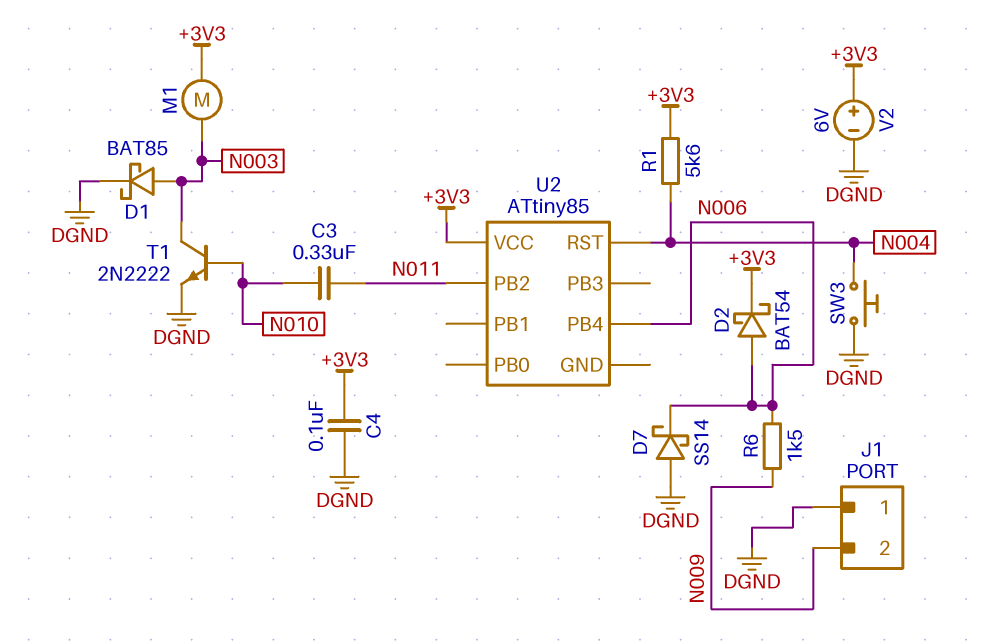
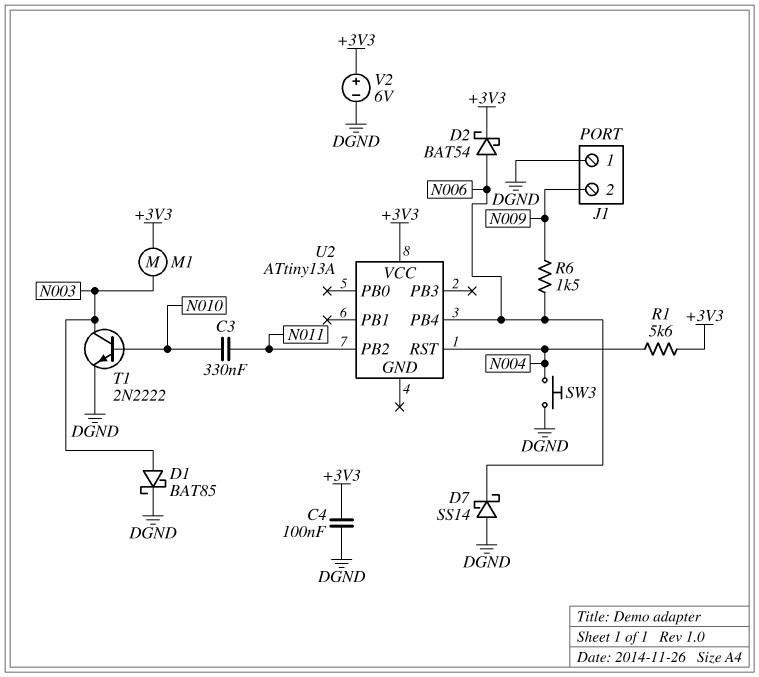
U2: ATtiny85 -> ATtiny13A

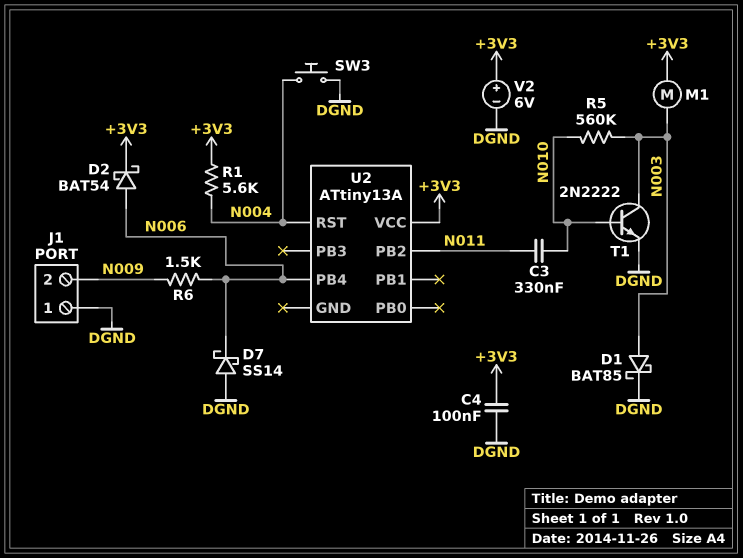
R5: none -> 560k (N003, N010)

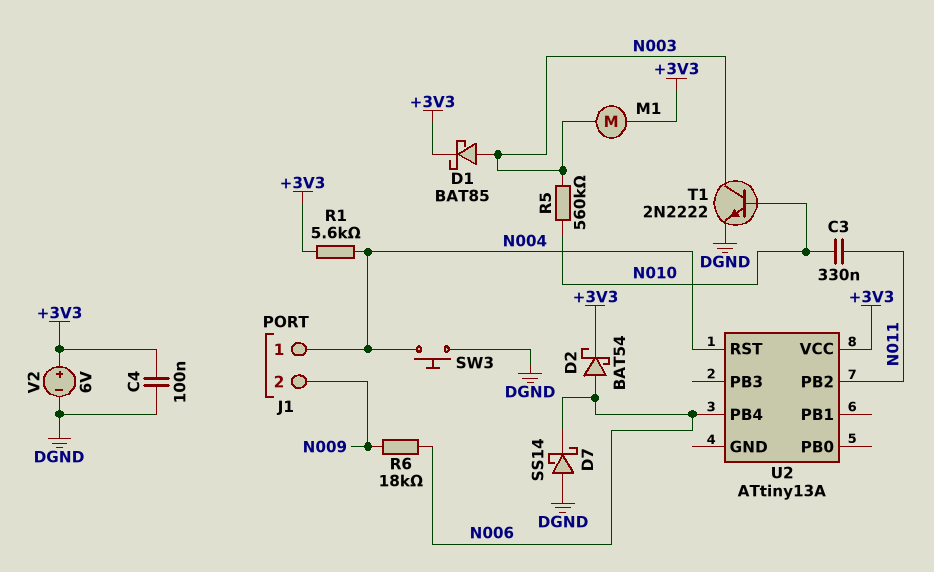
D1: schottky BAT85 (A N003, K DGND) -> schottky BAT85 (A N003, K +3V3)
J1 pin 1: DGND -> N004
R6: 1.5k (N006, N009) -> 18k (N006, N009)

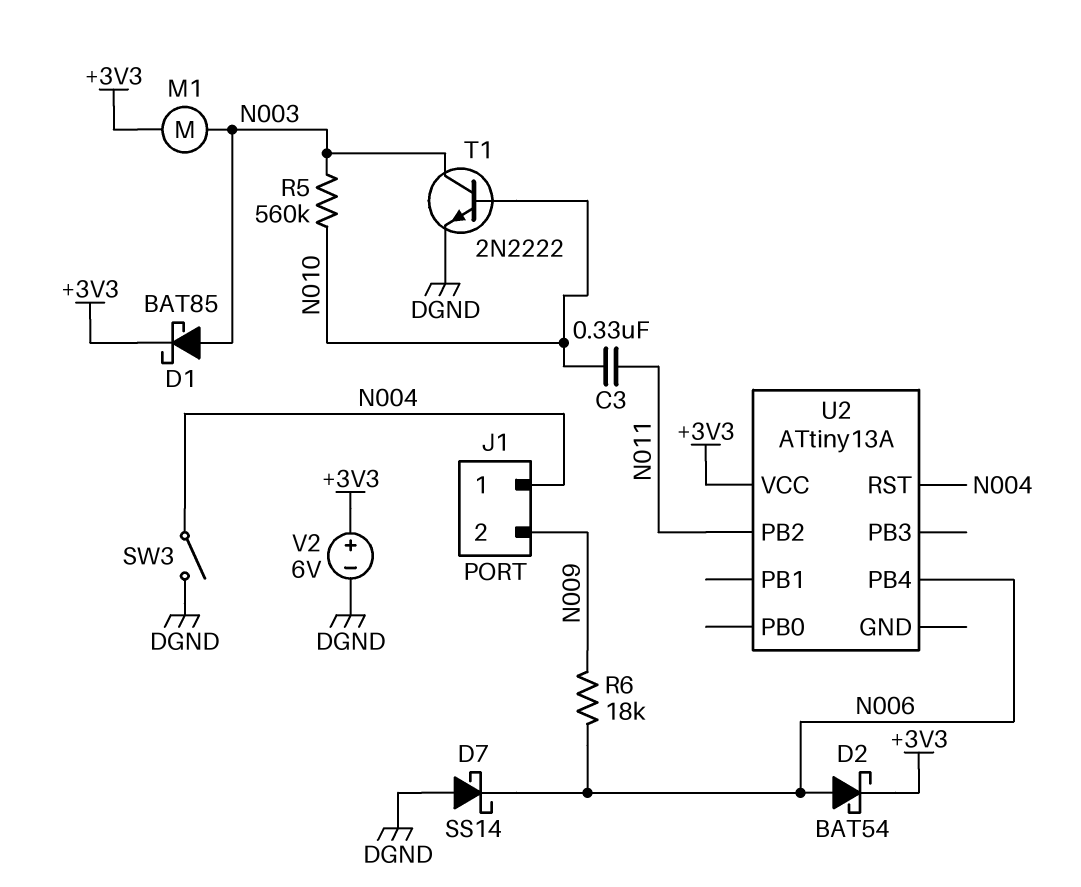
C4: 100nF (+3V3, DGND) -> none
R1: 5.6k (+3V3, N004) -> none
SW3: button (DGND, N004) -> switch (DGND, N004)

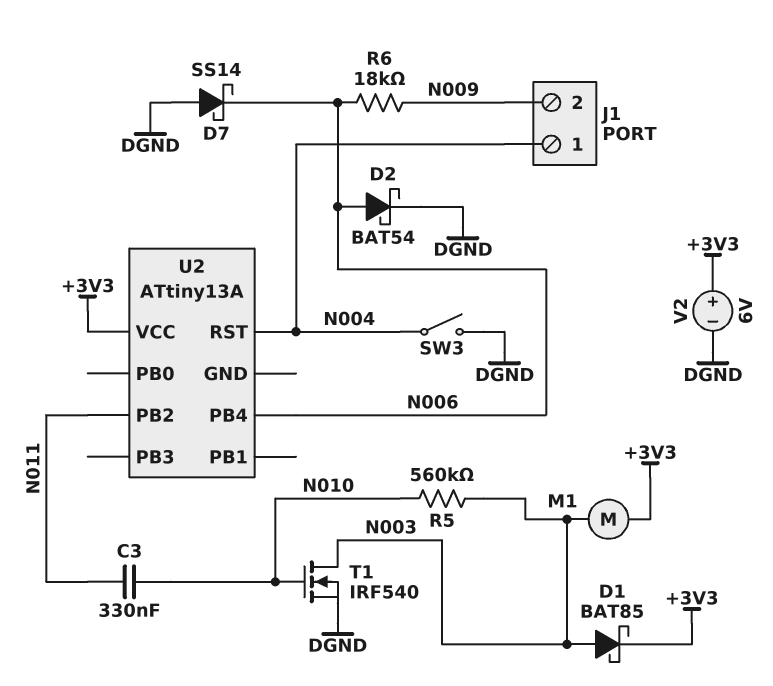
D2: schottky BAT54 (A N006, K +3V3) -> schottky BAT54 (A N006, K DGND)
T1: NPN 2N2222 (B N010, C N003, E DGND) -> NMOS IRF540 (G N010, D N003, S DGND)

